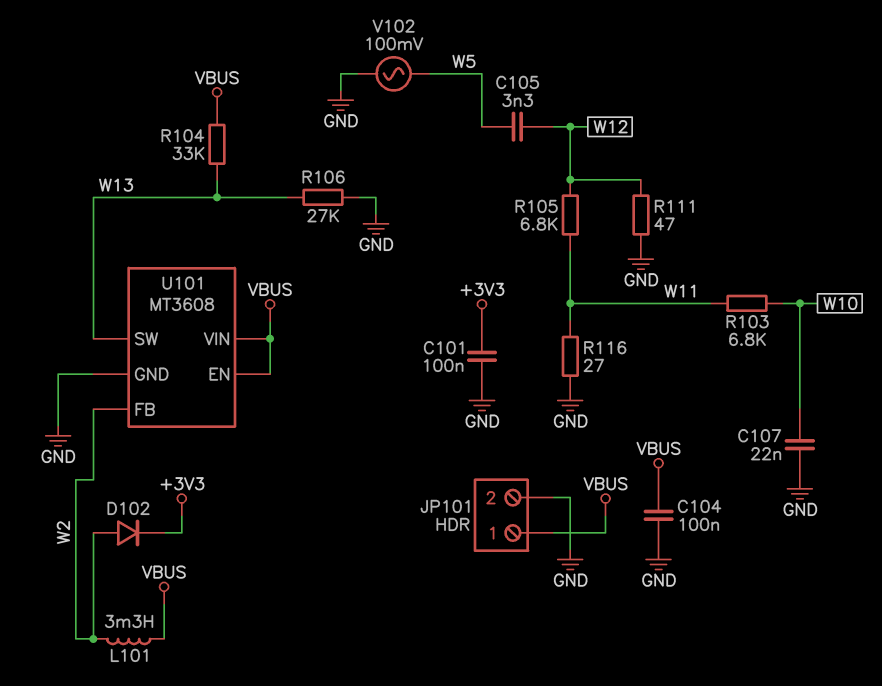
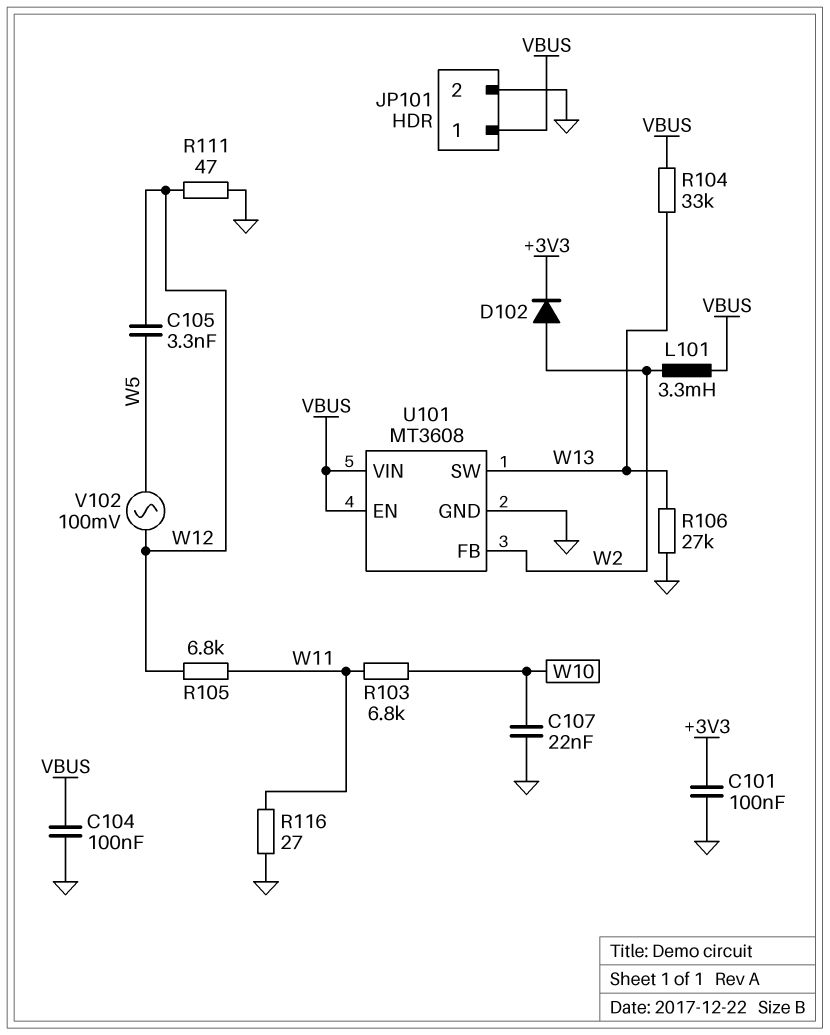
V102: AC 100mV (GND, W5) -> AC 100mV (W5, W12)

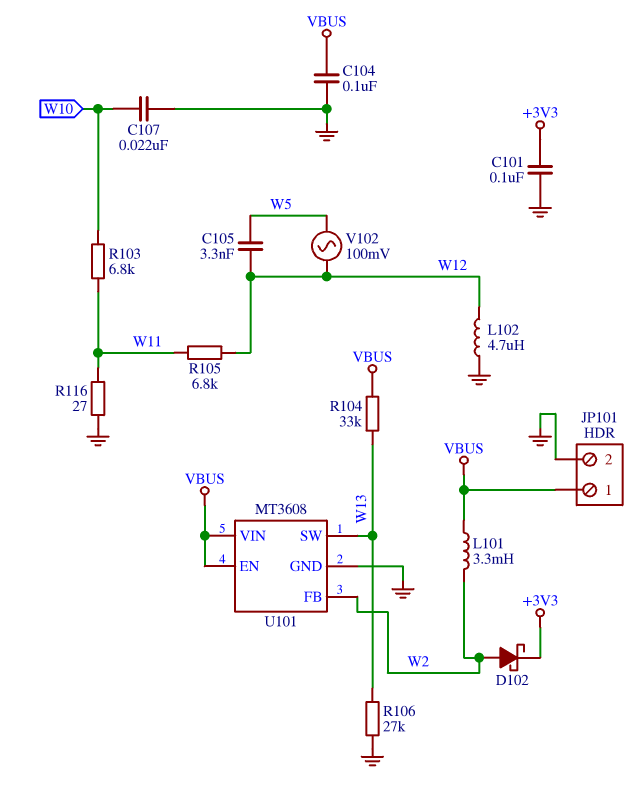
D102: diode (A W2, K +3V3) -> schottky (A W2, K +3V3)
L102: none -> 4.7uH (GND, W12)
R111: 47 (GND, W12) -> none

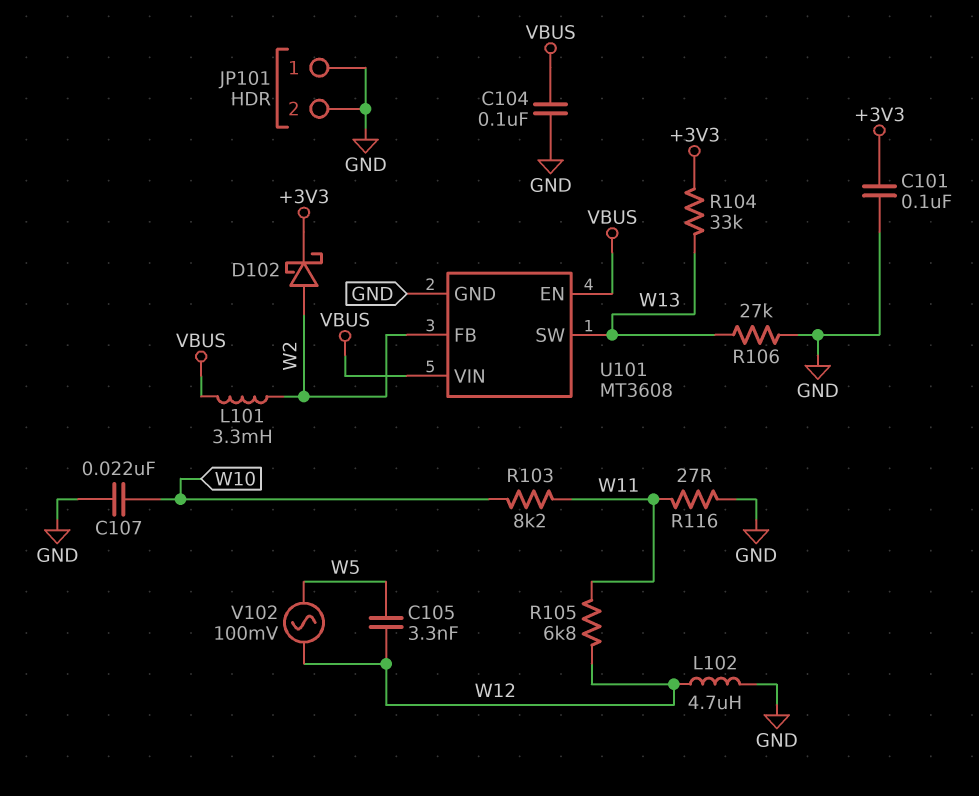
JP101 pin 1: VBUS -> GND
R103: 6.8k (W10, W11) -> 8.2k (W10, W11)
R104: 33k (VBUS, W13) -> 33k (+3V3, W13)

